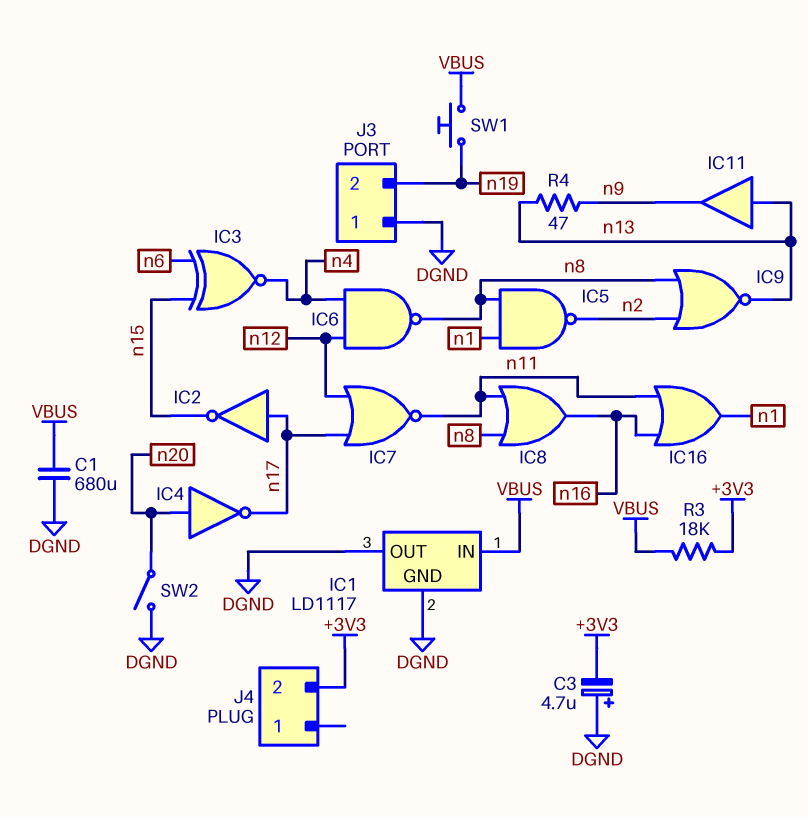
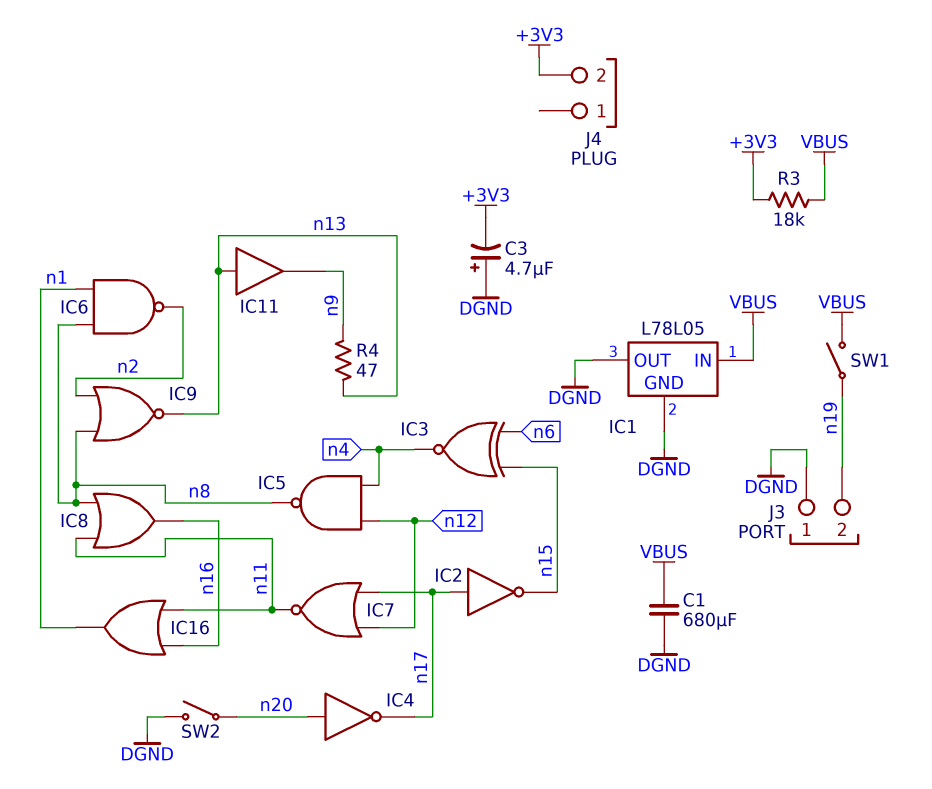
IC1: LD1117 -> L78L05
IC5: NAND (in n1, in n8, out n2) -> NAND (in n4, in n12, out n8)
IC6: NAND (in n4, in n12, out n8) -> NAND (in n1, in n8, out n2)
SW1: button (VBUS, n19) -> switch (VBUS, n19)

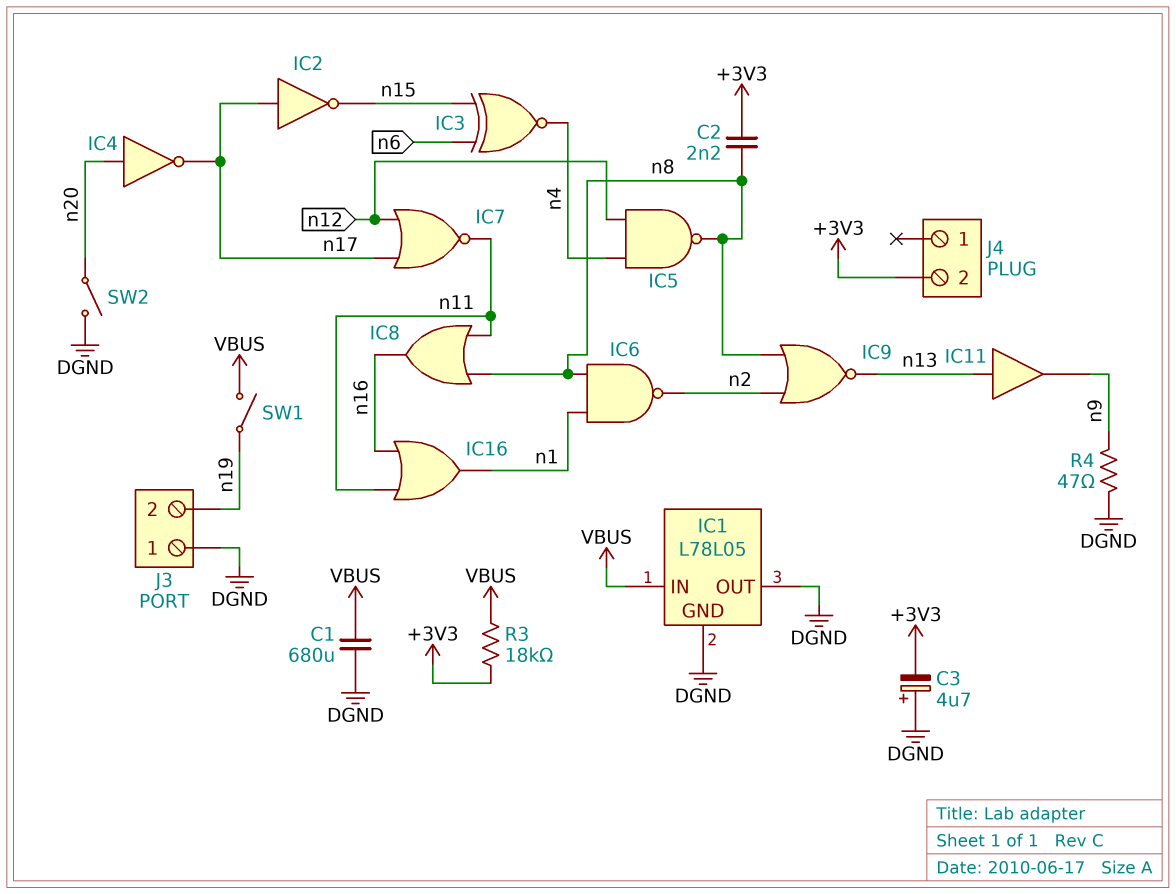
C2: none -> 2.2nF (+3V3, n8)
R4: 47 (n9, n13) -> 47 (DGND, n9)

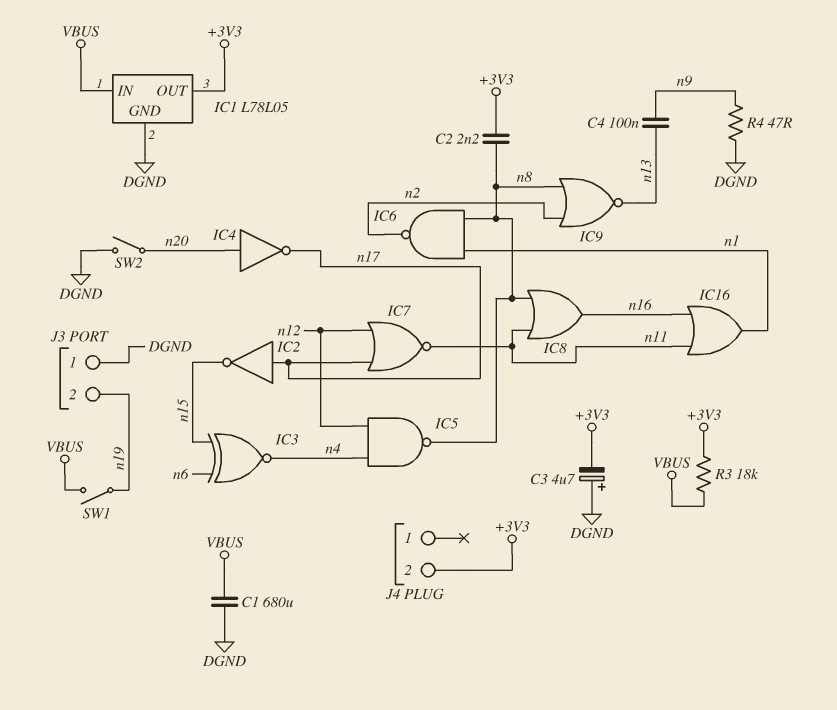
C4: none -> 100nF (n9, n13)
IC1 pin OUT: DGND -> +3V3
IC11: buffer (in n13, out n9) -> none

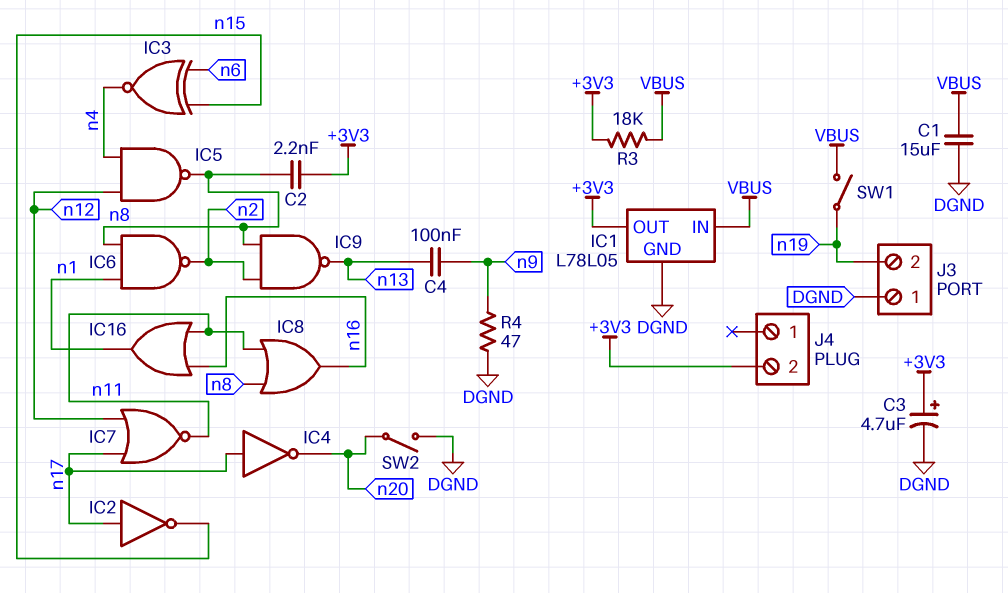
C1: 680uF (DGND, VBUS) -> 15uF (DGND, VBUS)
C3: 4.7uF (plus DGND, minus +3V3) -> 4.7uF (plus +3V3, minus DGND)
IC4: NOT (in n20, out n17) -> NOT (in n17, out n20)
IC9: NOR (in n2, in n8, out n13) -> NAND (in n2, in n8, out n13)

